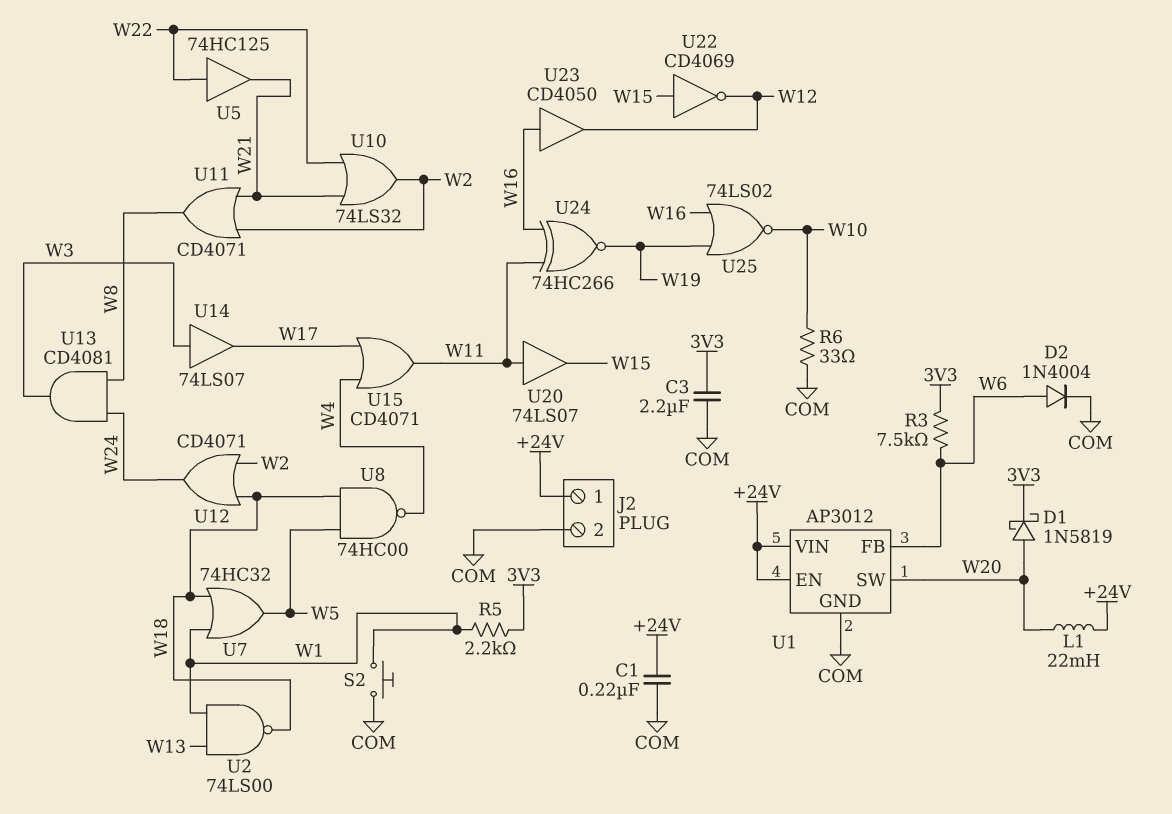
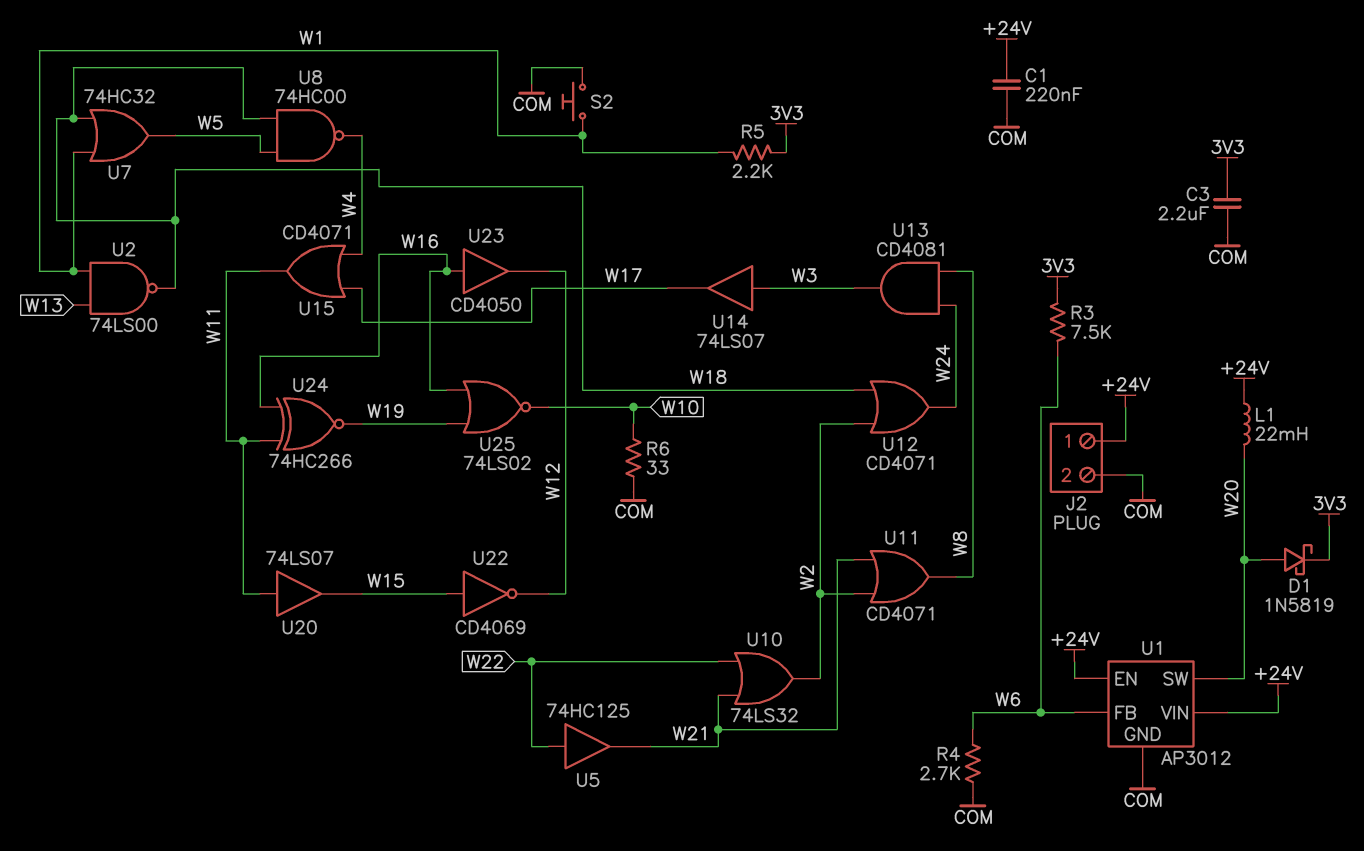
D2: diode 1N4004 (A W6, K COM) -> none
R4: none -> 2.7k (COM, W6)

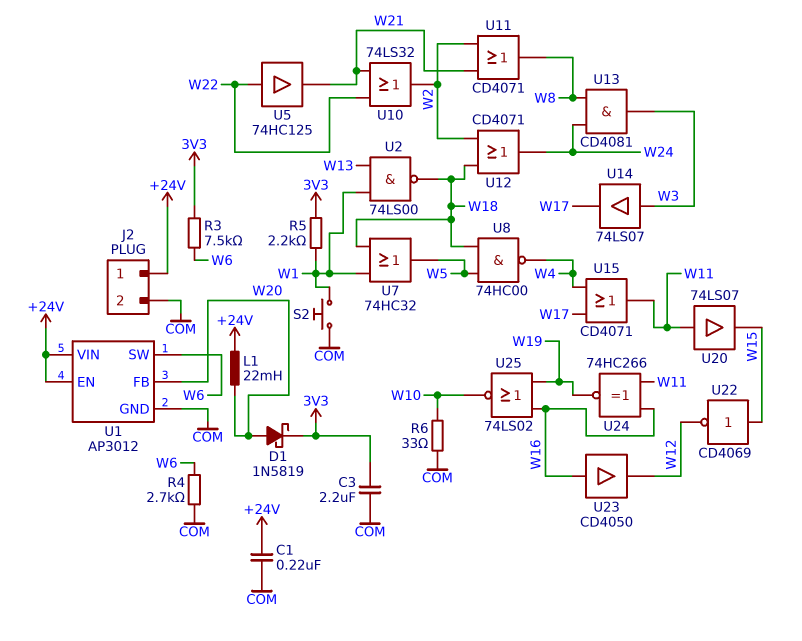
U1 pin FB: W6 -> W20
U1 pin SW: W20 -> W6

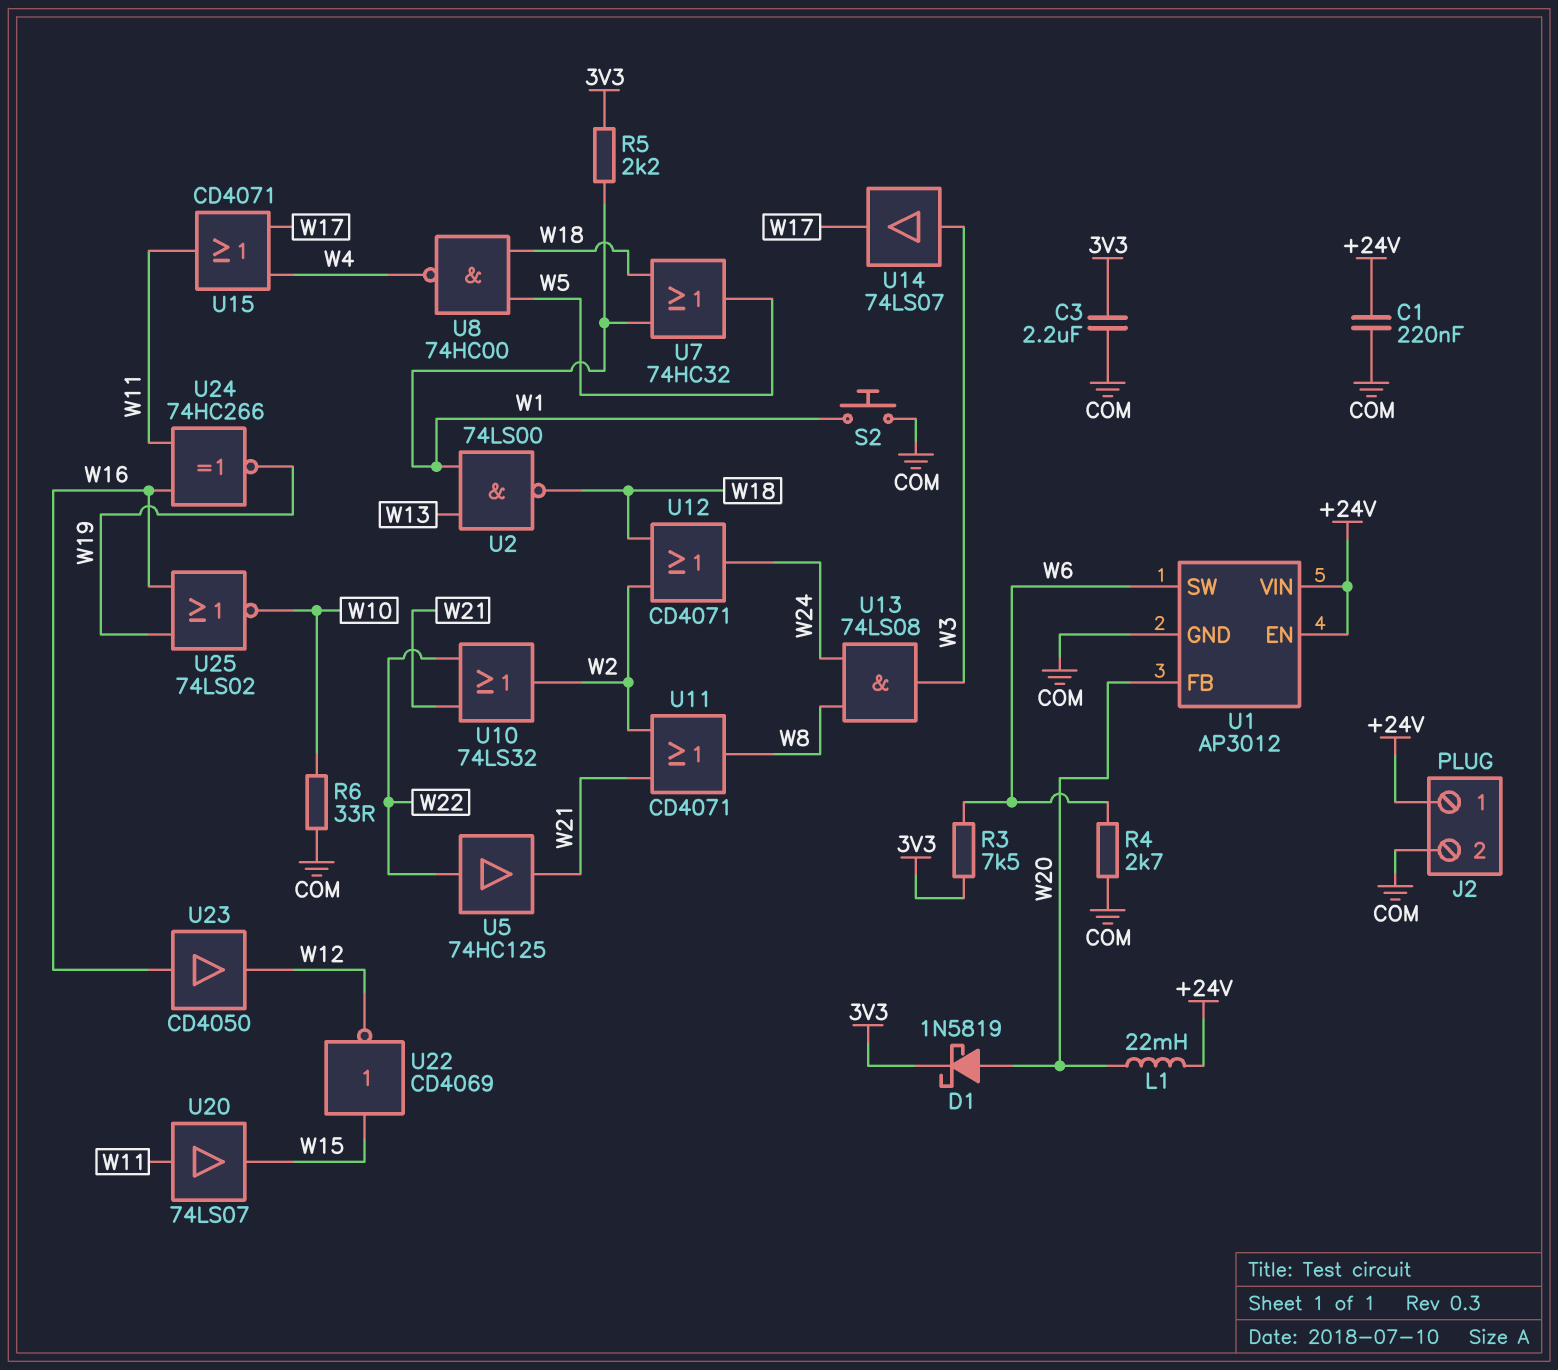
U13: AND CD4081 (in W8, in W24, out W3) -> AND 74LS08 (in W8, in W24, out W3)

